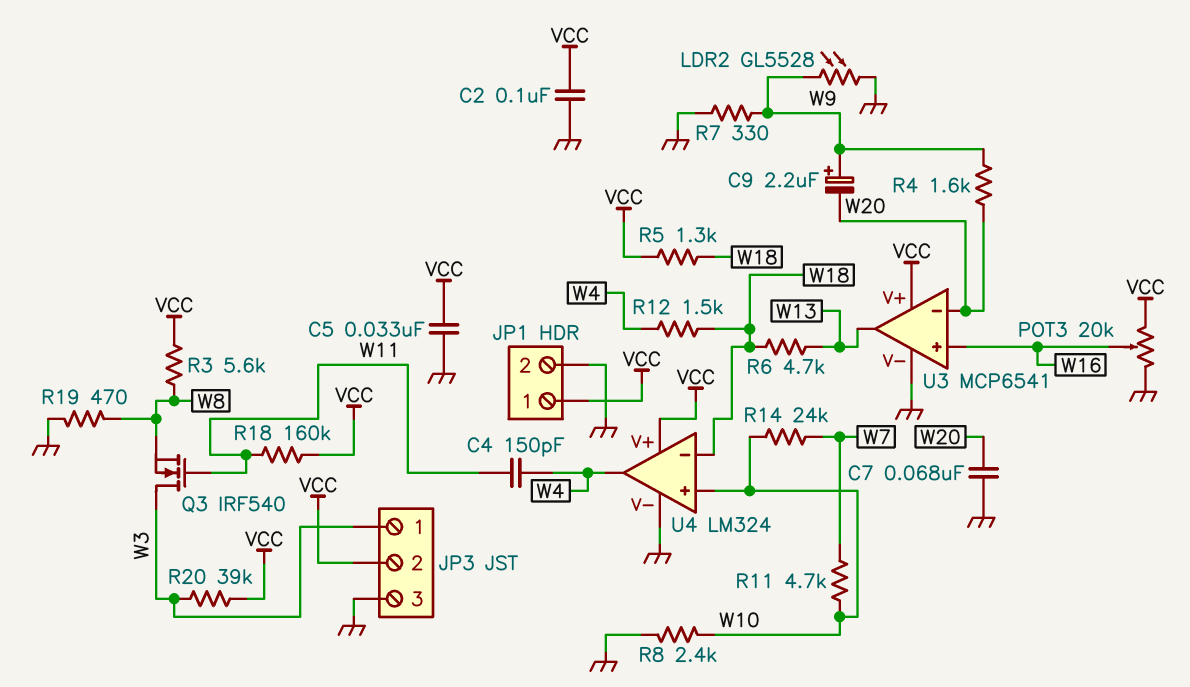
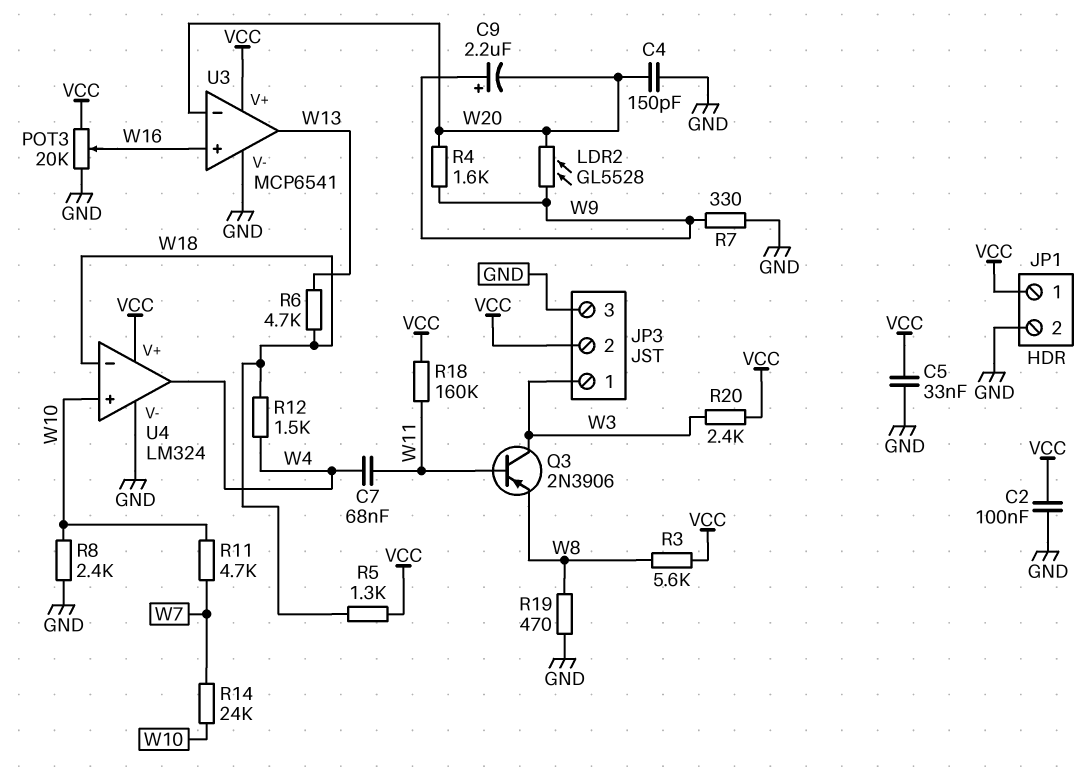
C4: 150pF (W4, W11) -> 150pF (GND, W20)
C7: 68nF (GND, W20) -> 68nF (W4, W11)
LDR2: GL5528 (GND, W9) -> GL5528 (W9, W20)
Q3: NMOS IRF540 (G W11, D W3, S W8) -> PNP 2N3906 (B W11, C W3, E W8)
R20: 39k (VCC, W3) -> 2.4k (VCC, W3)

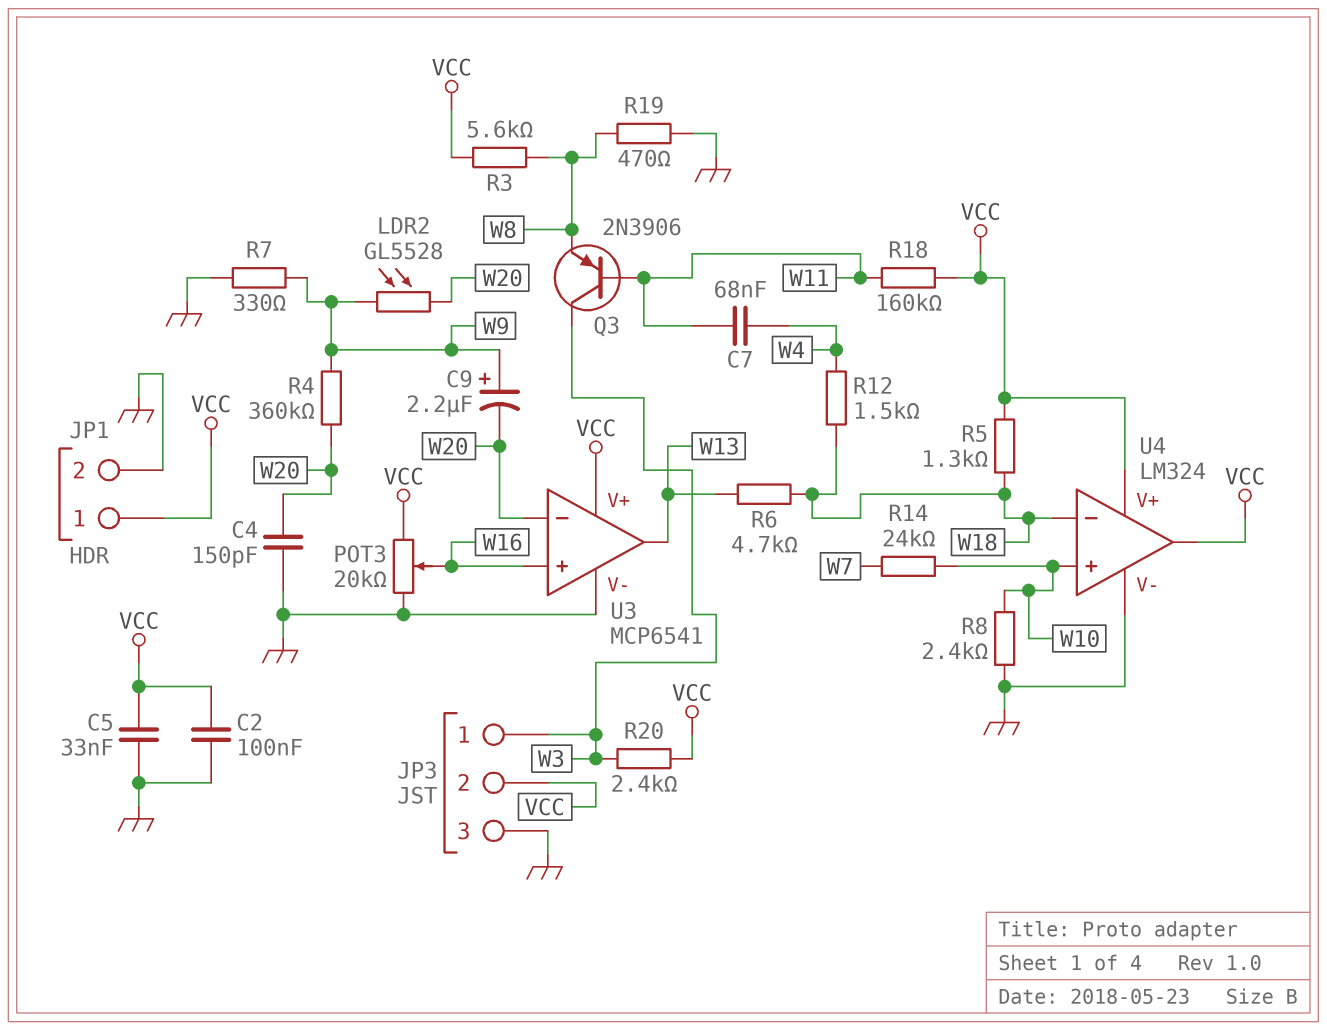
R4: 1.6k (W9, W20) -> 360k (W9, W20)
R11: 4.7k (W7, W10) -> none
U4 pin out: W4 -> VCC

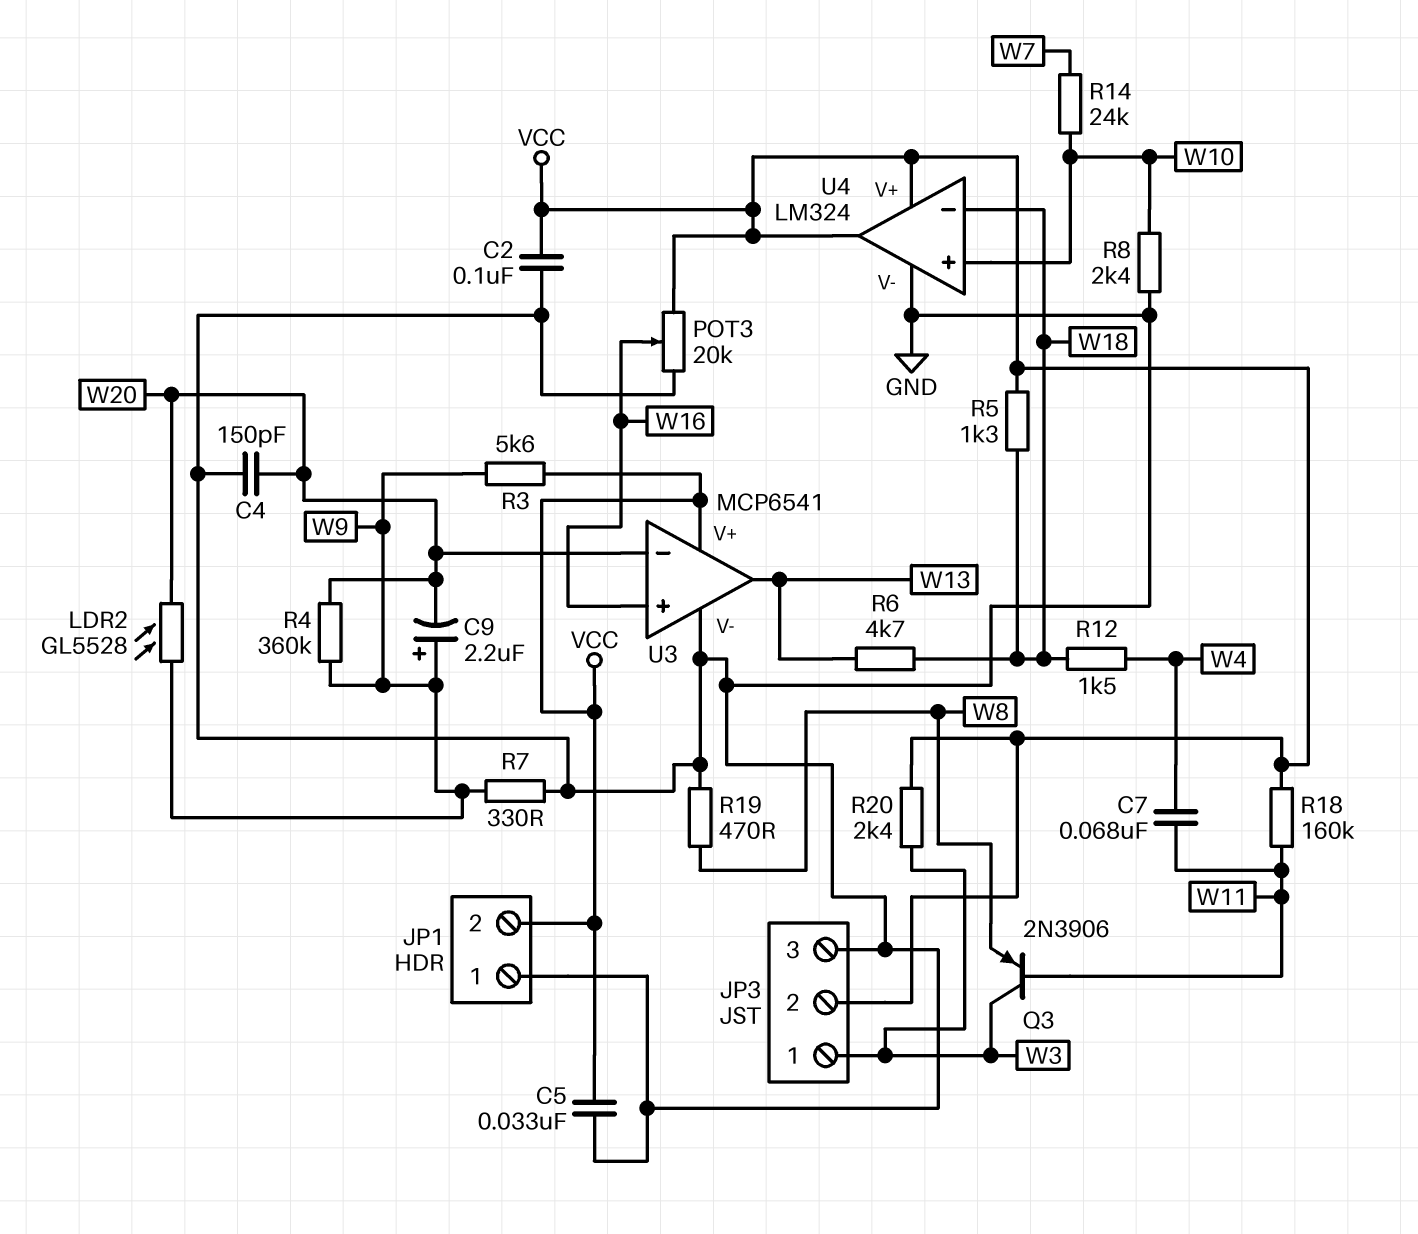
JP1 pin 1: VCC -> GND
JP1 pin 2: GND -> VCC
R3: 5.6k (VCC, W8) -> 5.6k (VCC, W9)

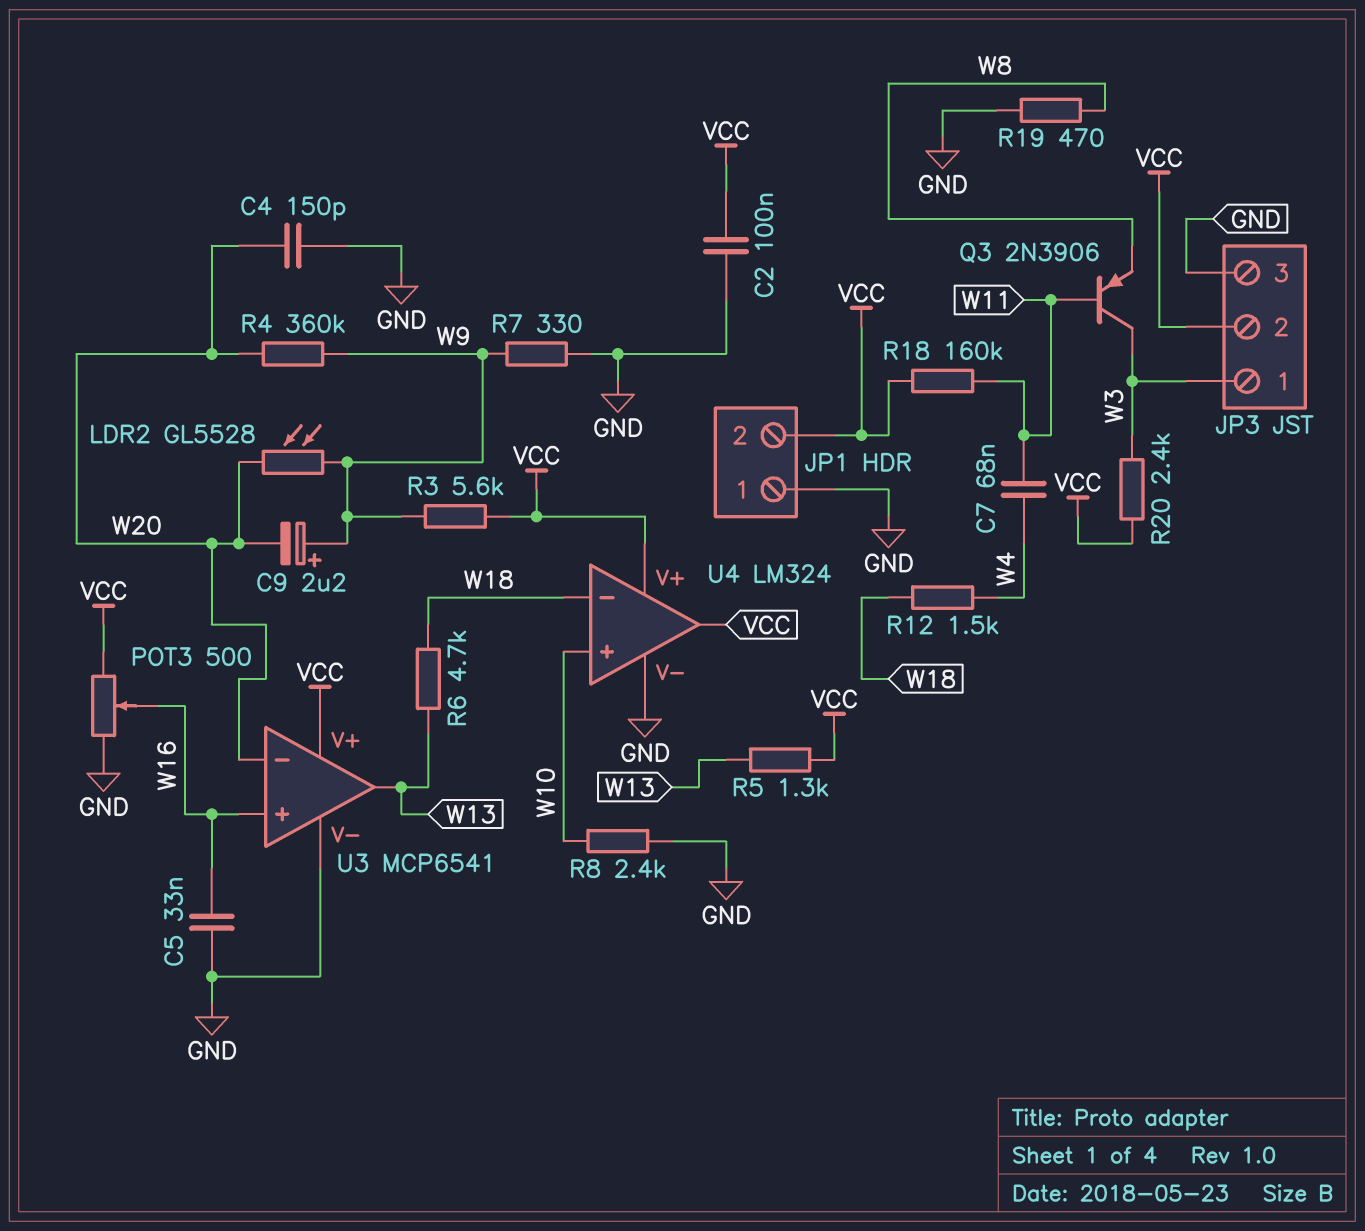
C5: 33nF (GND, VCC) -> 33nF (GND, W16)
POT3: 20k (GND, VCC, wiper W16) -> 500 (GND, VCC, wiper W16)
R5: 1.3k (VCC, W18) -> 1.3k (VCC, W13)
R14: 24k (W7, W10) -> none

